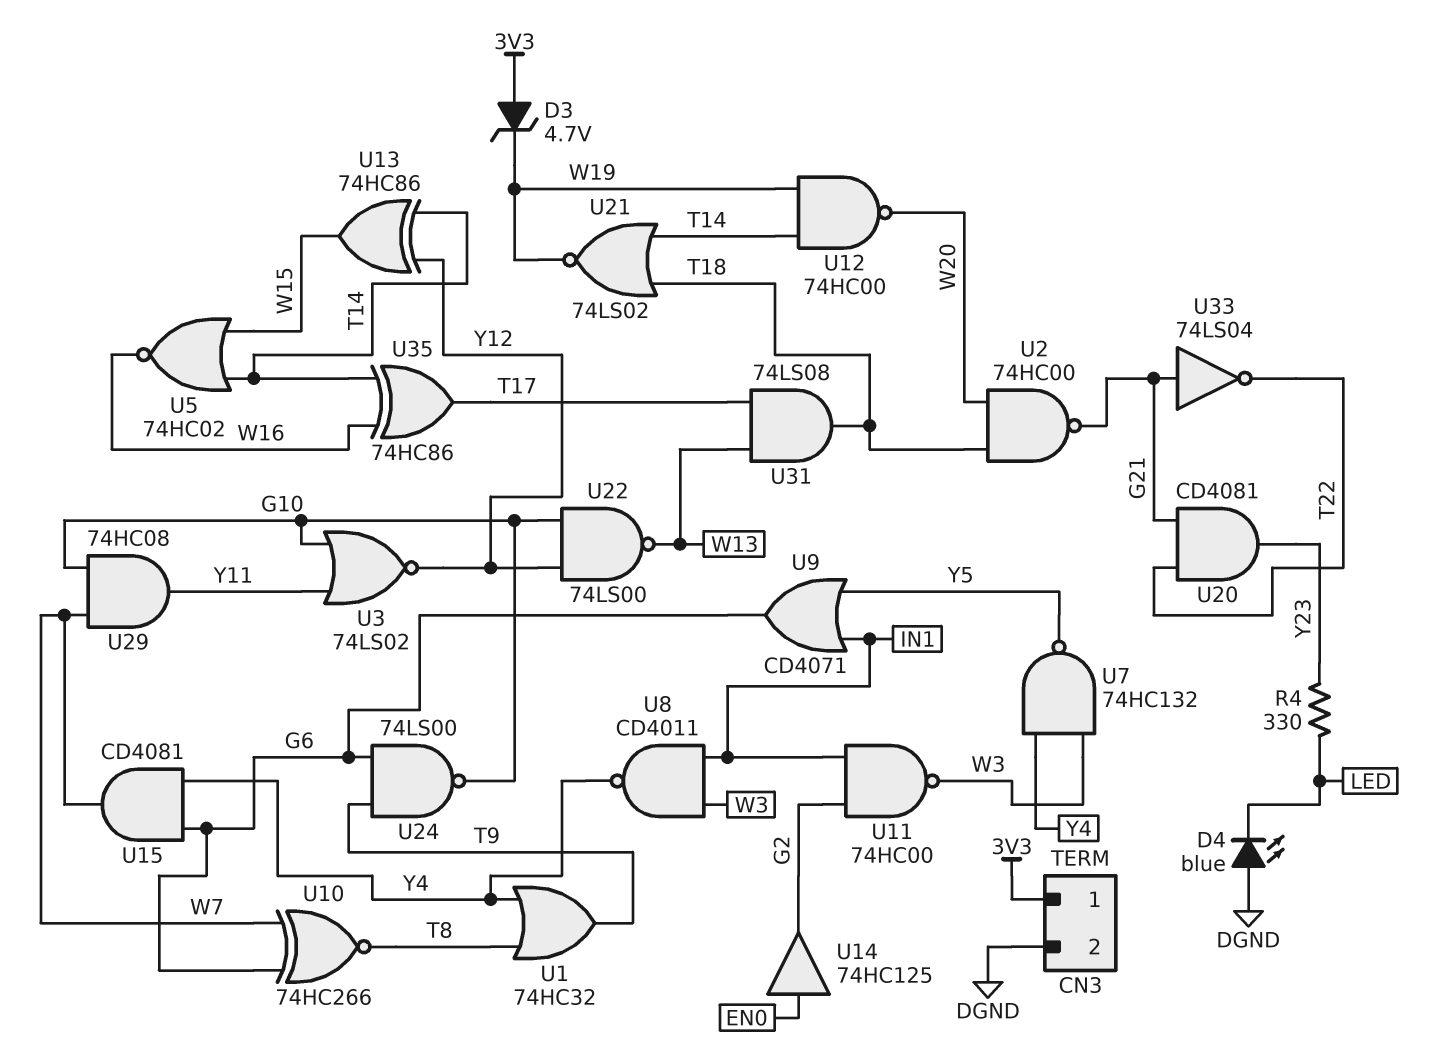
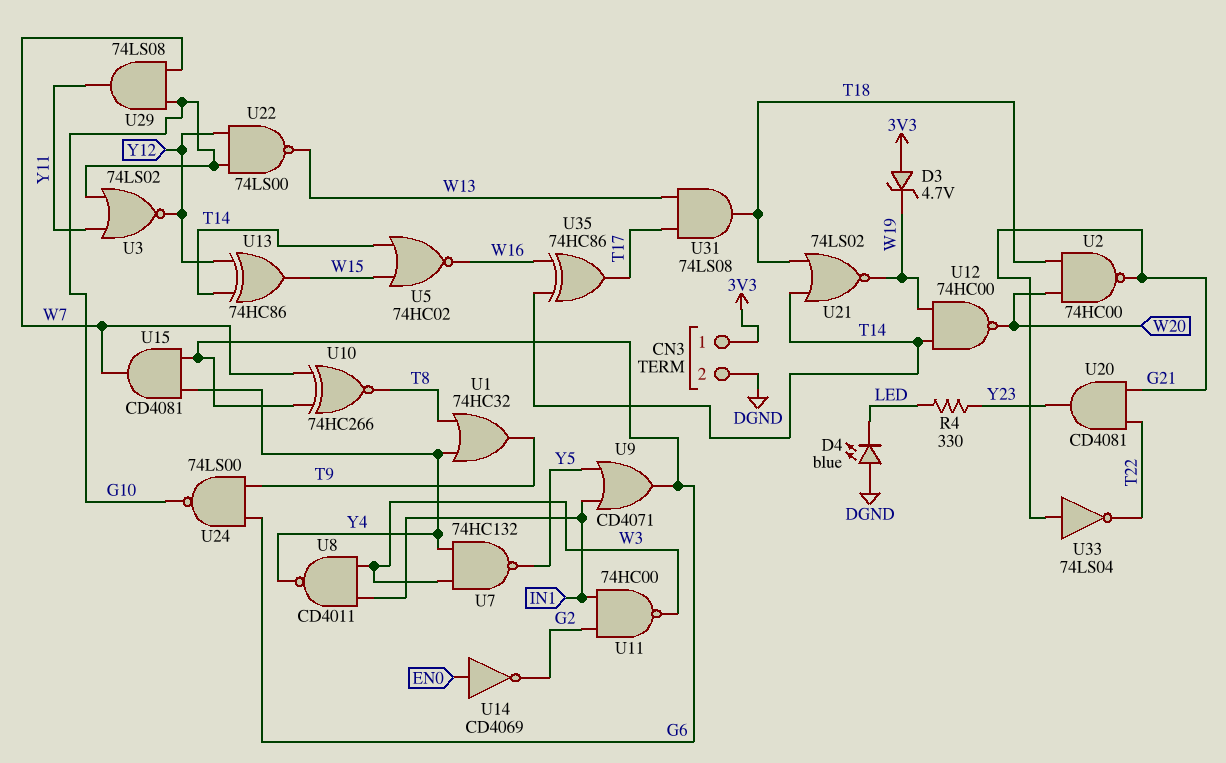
U14: buffer 74HC125 (in EN0, out G2) -> NOT CD4069 (in EN0, out G2)
U29: AND 74HC08 (in G10, in W7, out Y11) -> AND 74LS08 (in G10, in W7, out Y11)

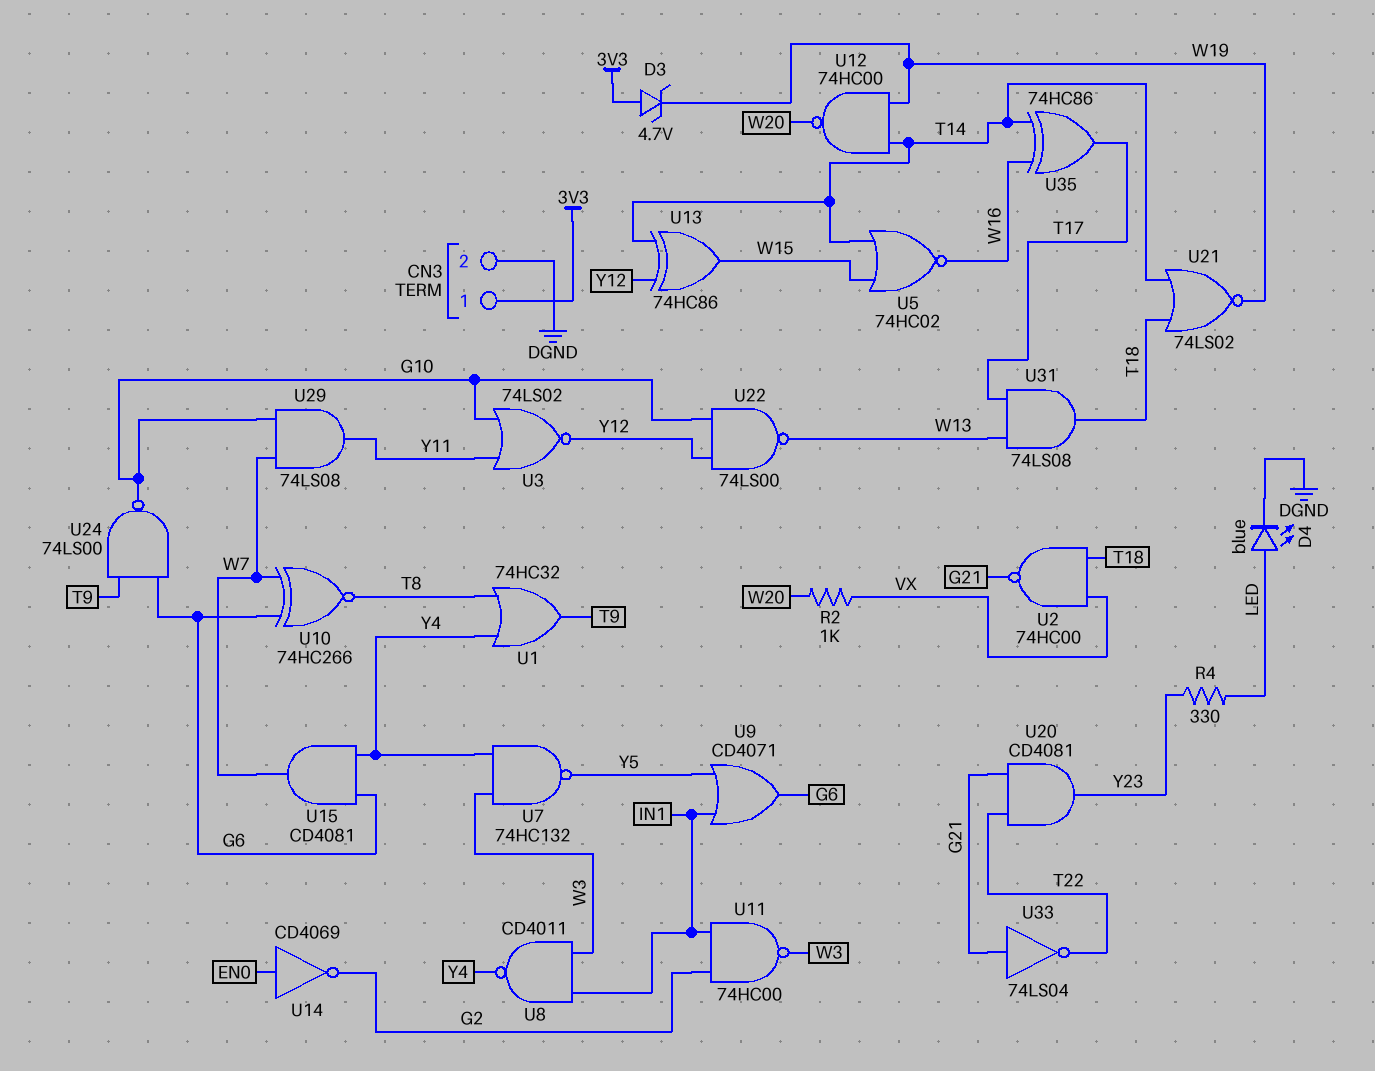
D4: LED blue (A DGND, K LED) -> LED blue (A LED, K DGND)
R2: none -> 1k (VX, W20)
U2: NAND 74HC00 (in T18, in W20, out G21) -> NAND 74HC00 (in T18, in VX, out G21)

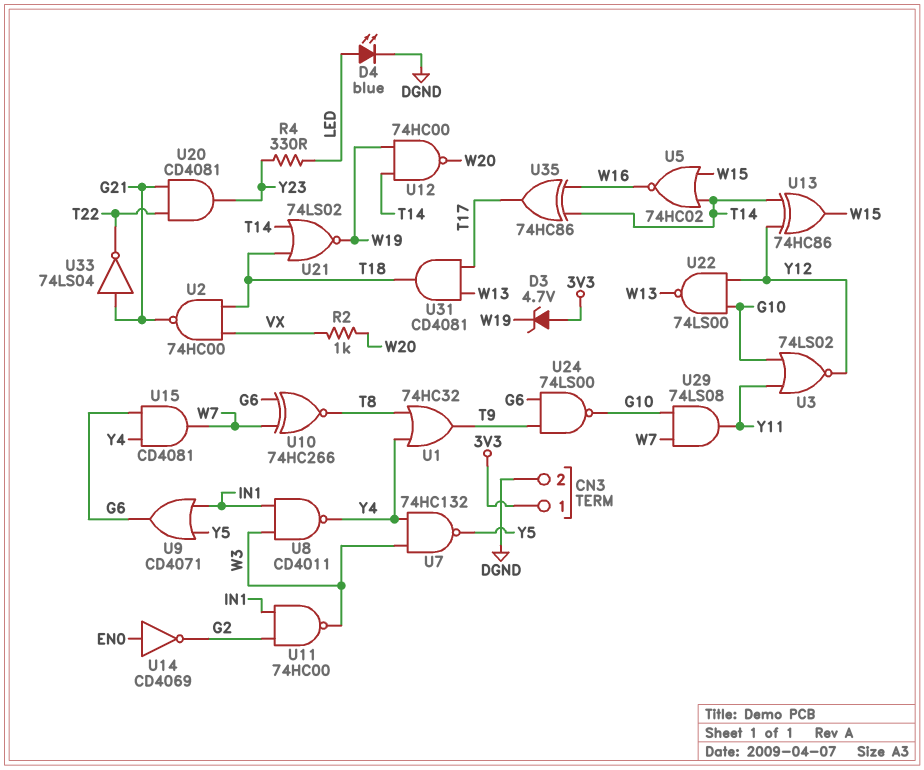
U31: AND 74LS08 (in T17, in W13, out T18) -> AND CD4081 (in T17, in W13, out T18)

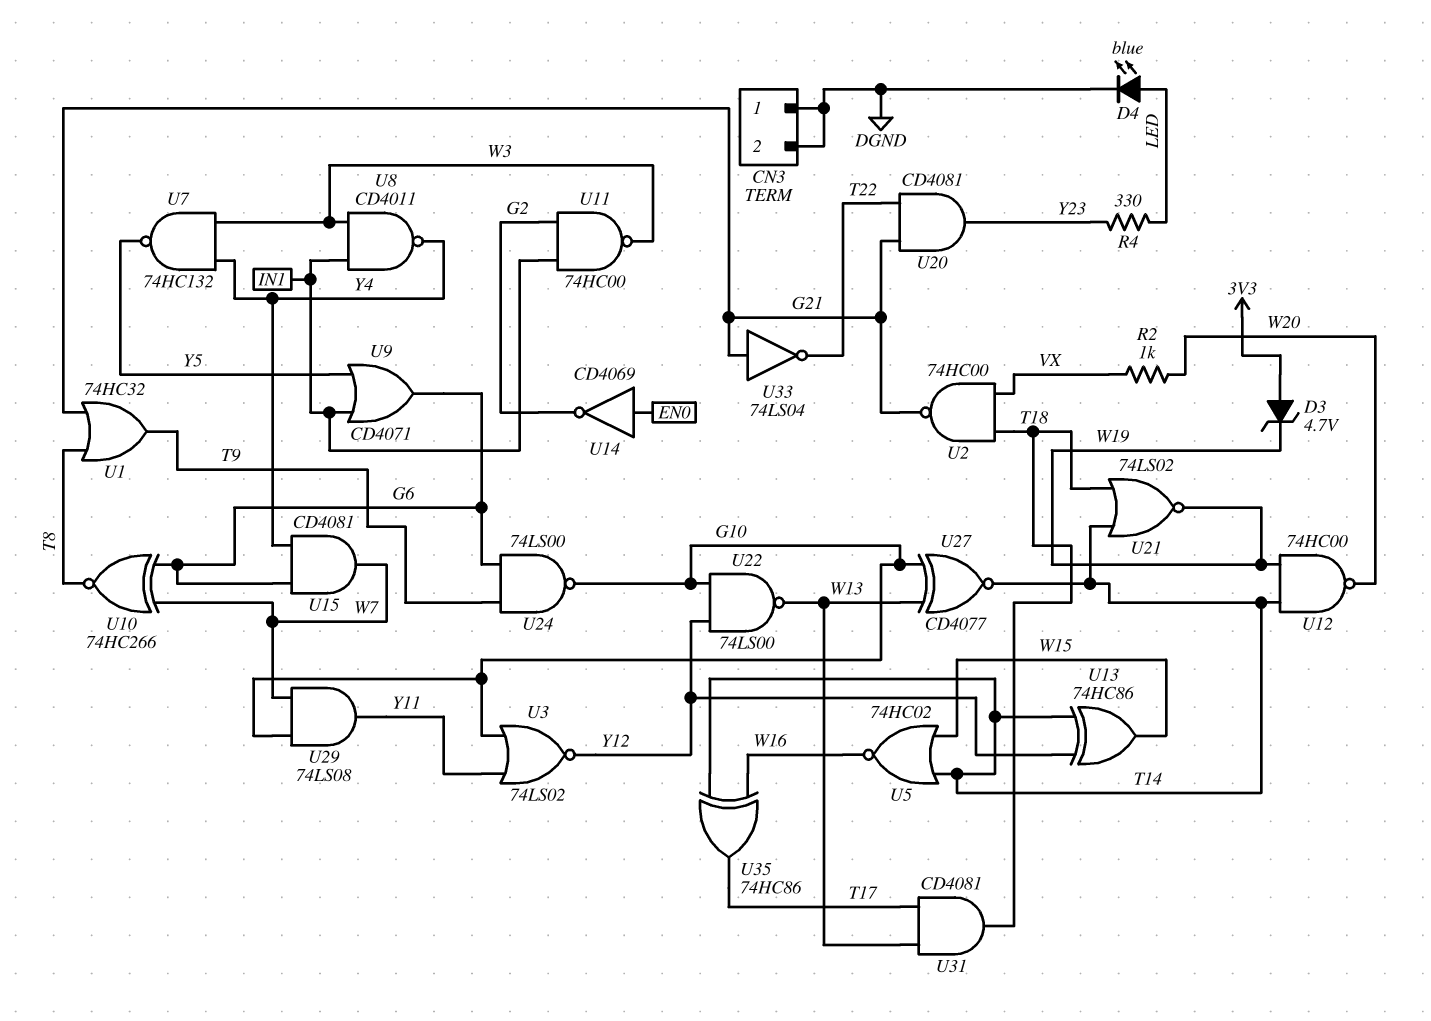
CN3 pin 1: 3V3 -> DGND
U1: OR 74HC32 (in T8, in Y4, out T9) -> OR 74HC32 (in G21, in T8, out T9)
U27: none -> XNOR CD4077 (in G10, in W13, out T14)

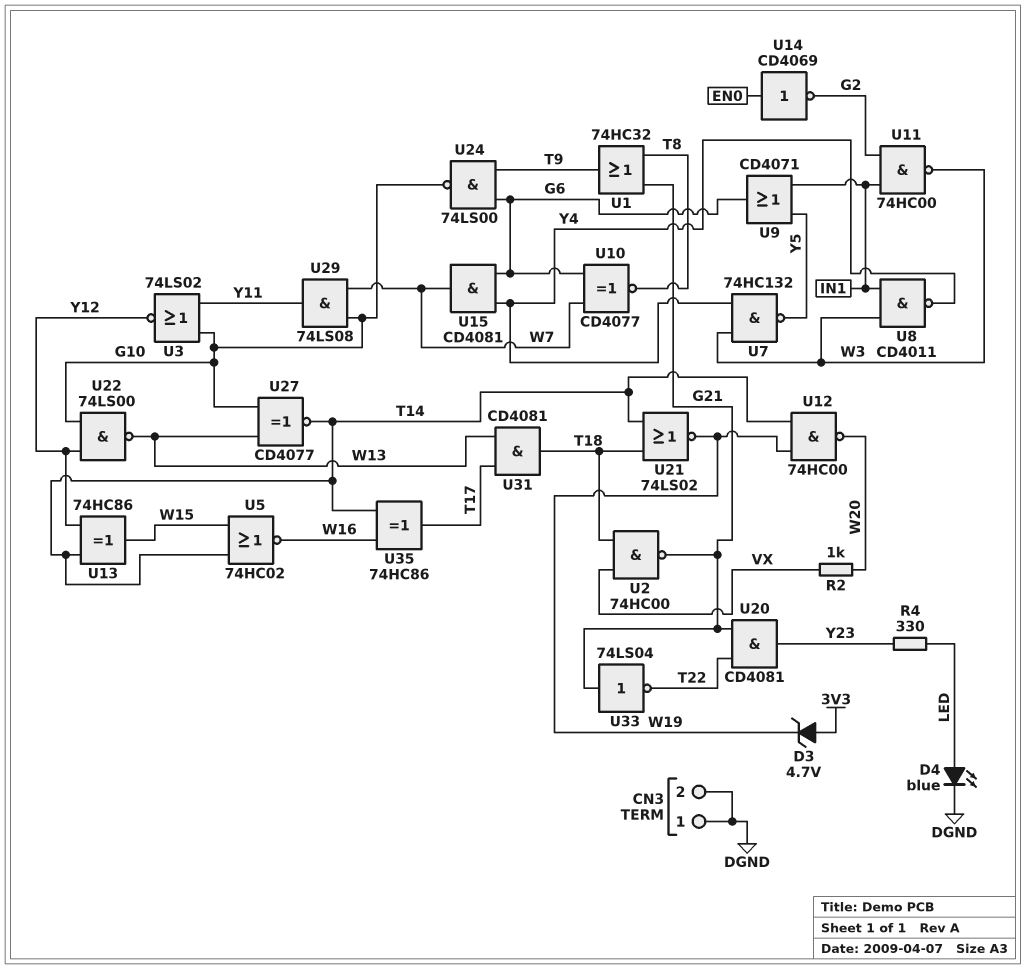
U10: XNOR 74HC266 (in G6, in W7, out T8) -> XNOR CD4077 (in G6, in W7, out T8)

